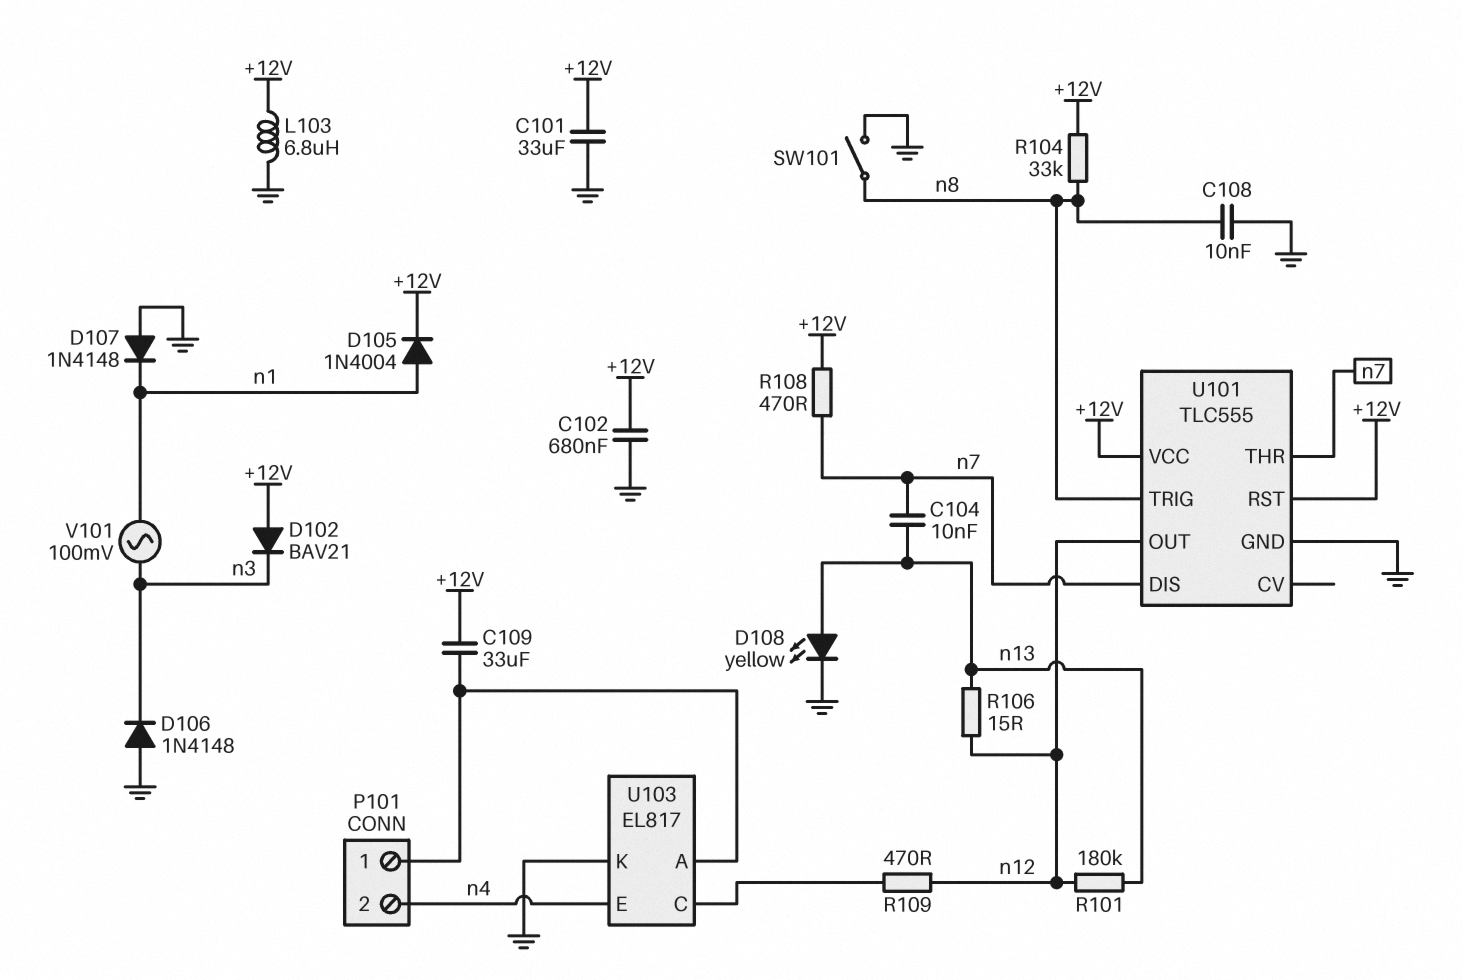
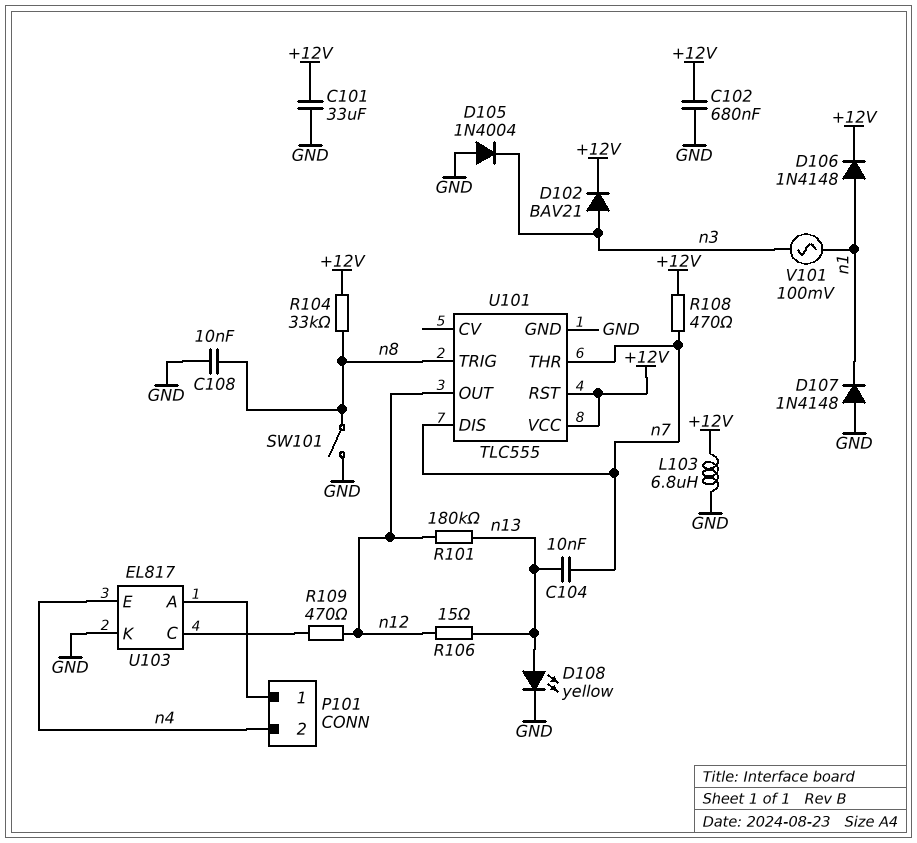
C109: 33uF (+12V, P101/1) -> none
D102: diode BAV21 (A +12V, K n3) -> diode BAV21 (A n3, K +12V)
D105: diode 1N4004 (A n1, K +12V) -> diode 1N4004 (A GND, K n3)
D106: diode 1N4148 (A GND, K n3) -> diode 1N4148 (A n1, K +12V)

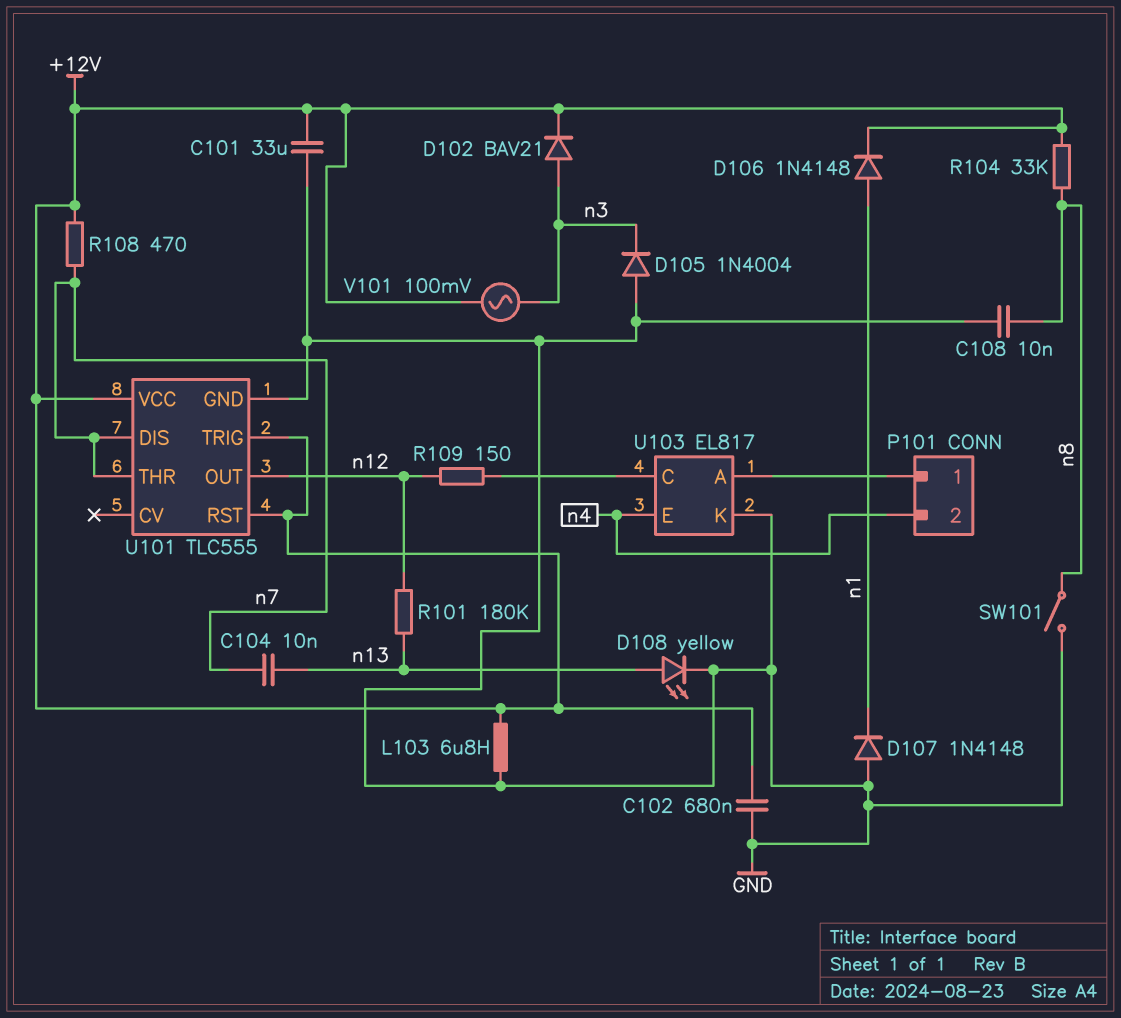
R106: 15 (n12, n13) -> none
R109: 470 (U103/C, n12) -> 150 (U103/C, n12)
U101 pin TRIG: n8 -> +12V
V101: AC 100mV (n1, n3) -> AC 100mV (+12V, n3)

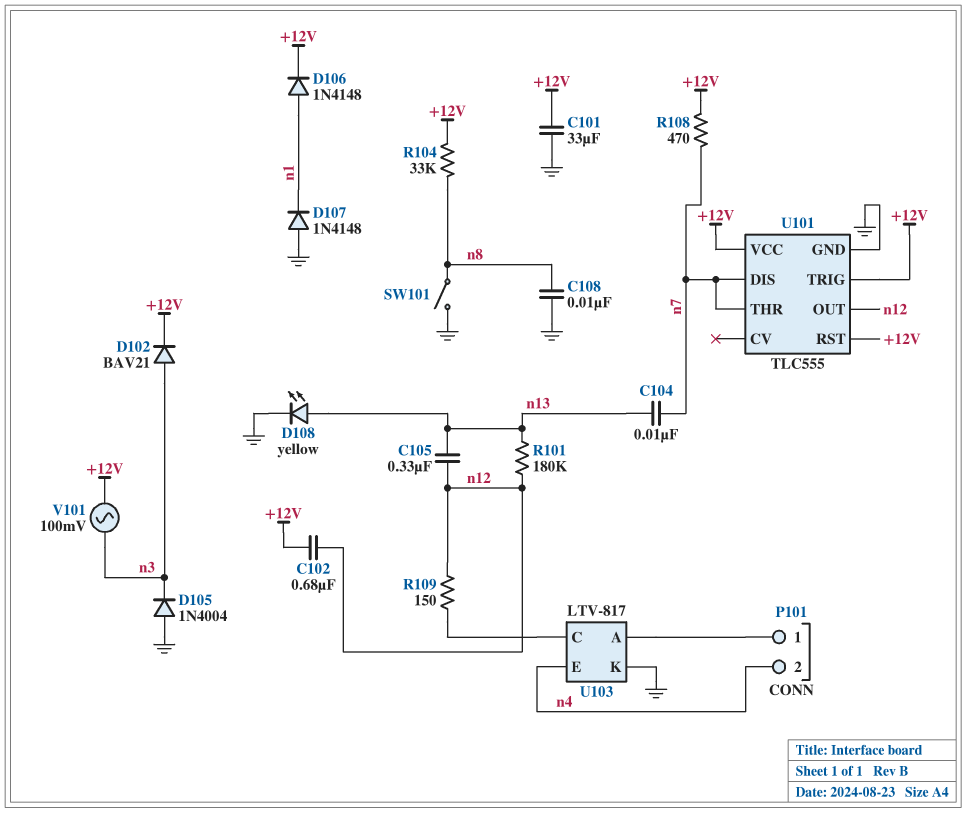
C102: 680nF (+12V, GND) -> 680nF (+12V, n12)
C105: none -> 330nF (n12, n13)
L103: 6.8uH (+12V, GND) -> none
U103: EL817 -> LTV-817

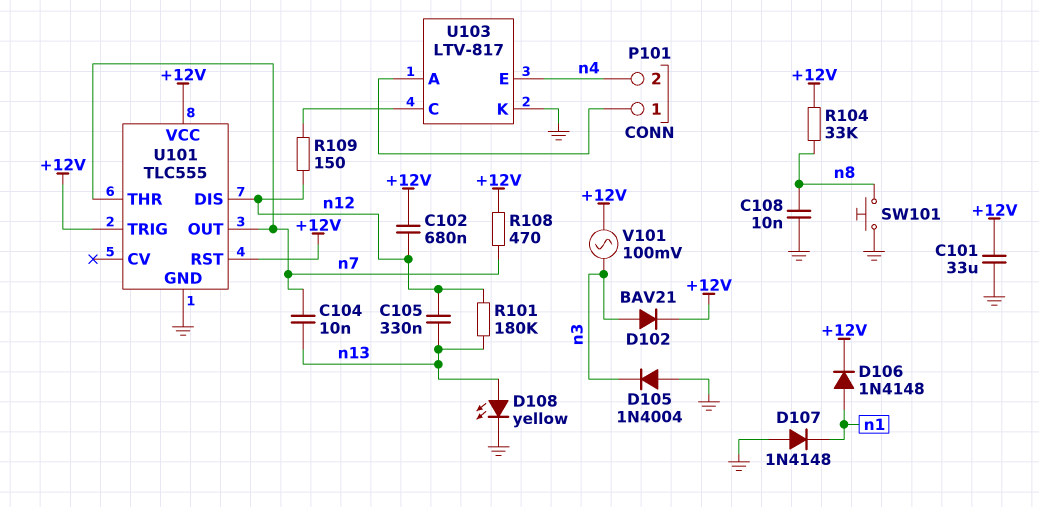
SW101: switch (GND, n8) -> button (GND, n8)
U101 pin DIS: n7 -> n12
U101 pin OUT: n12 -> n7

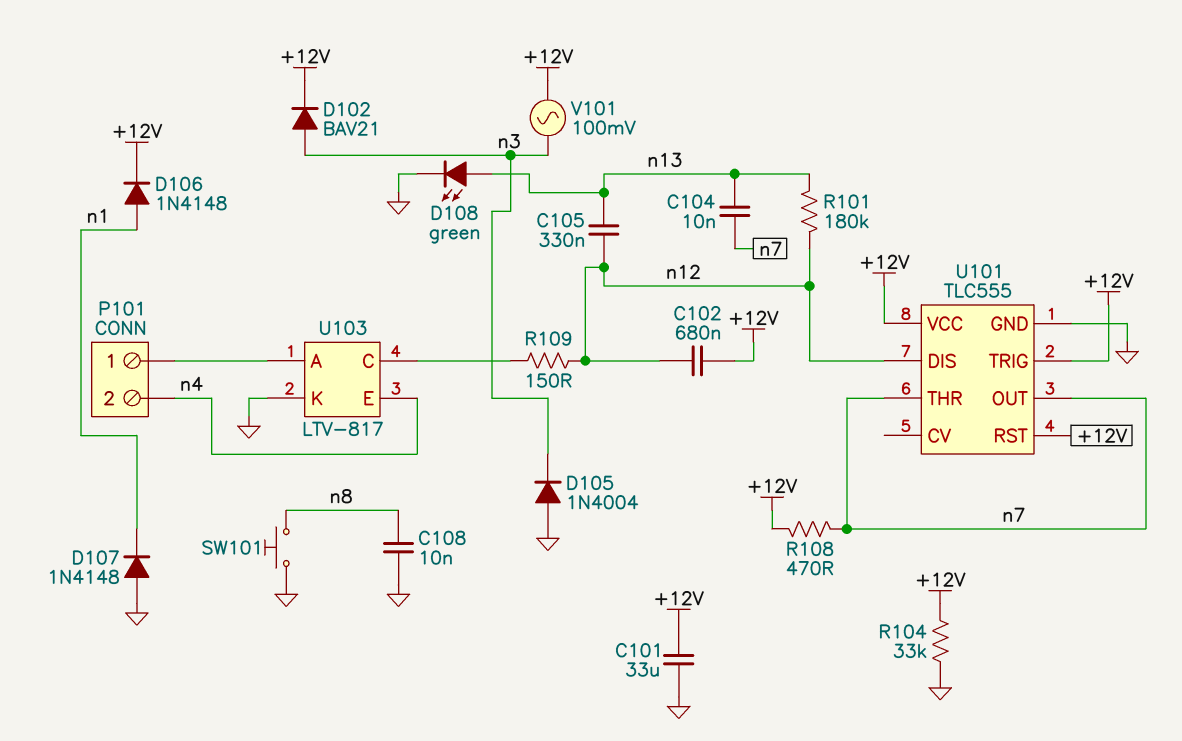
D108: LED yellow (A n13, K GND) -> LED green (A n13, K GND)
R104: 33k (+12V, n8) -> 33k (+12V, GND)

